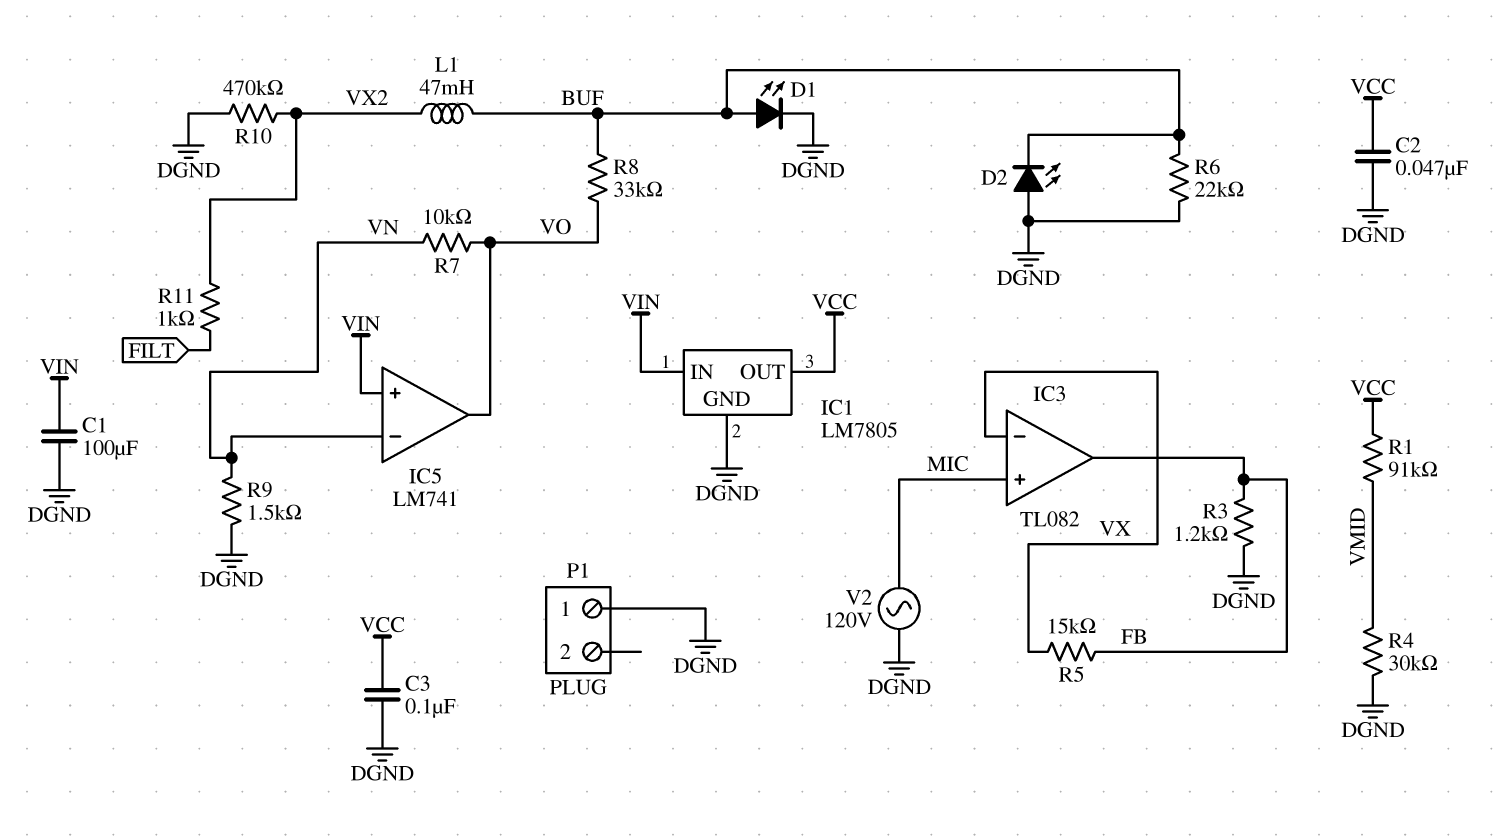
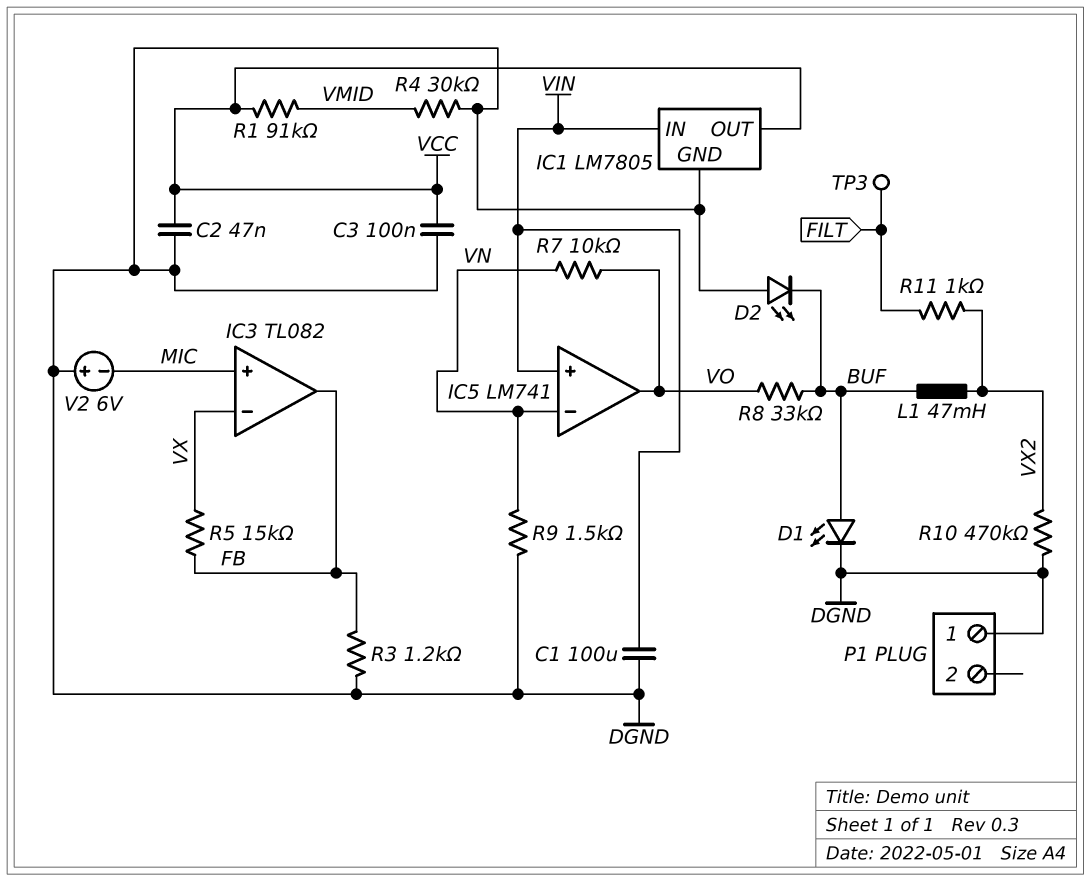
R6: 22k (BUF, DGND) -> none
TP3: none -> test point (FILT)
V2: AC 120V (DGND, MIC) -> 6V (plus DGND, minus MIC)

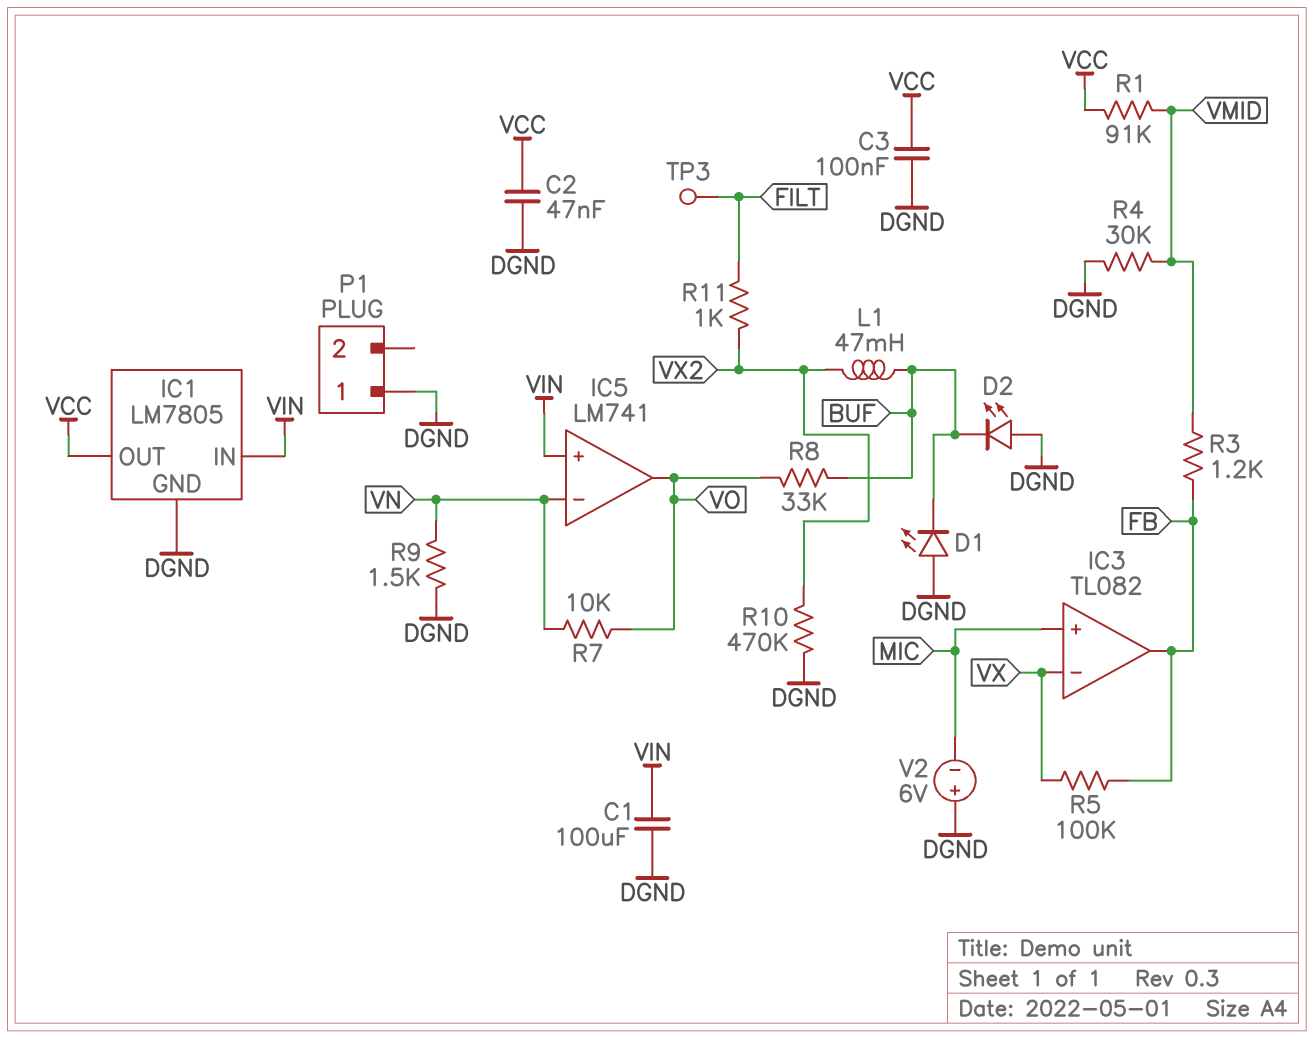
D1: LED (A BUF, K DGND) -> LED (A DGND, K BUF)
R3: 1.2k (DGND, FB) -> 1.2k (FB, VMID)
R5: 15k (FB, VX) -> 100k (FB, VX)

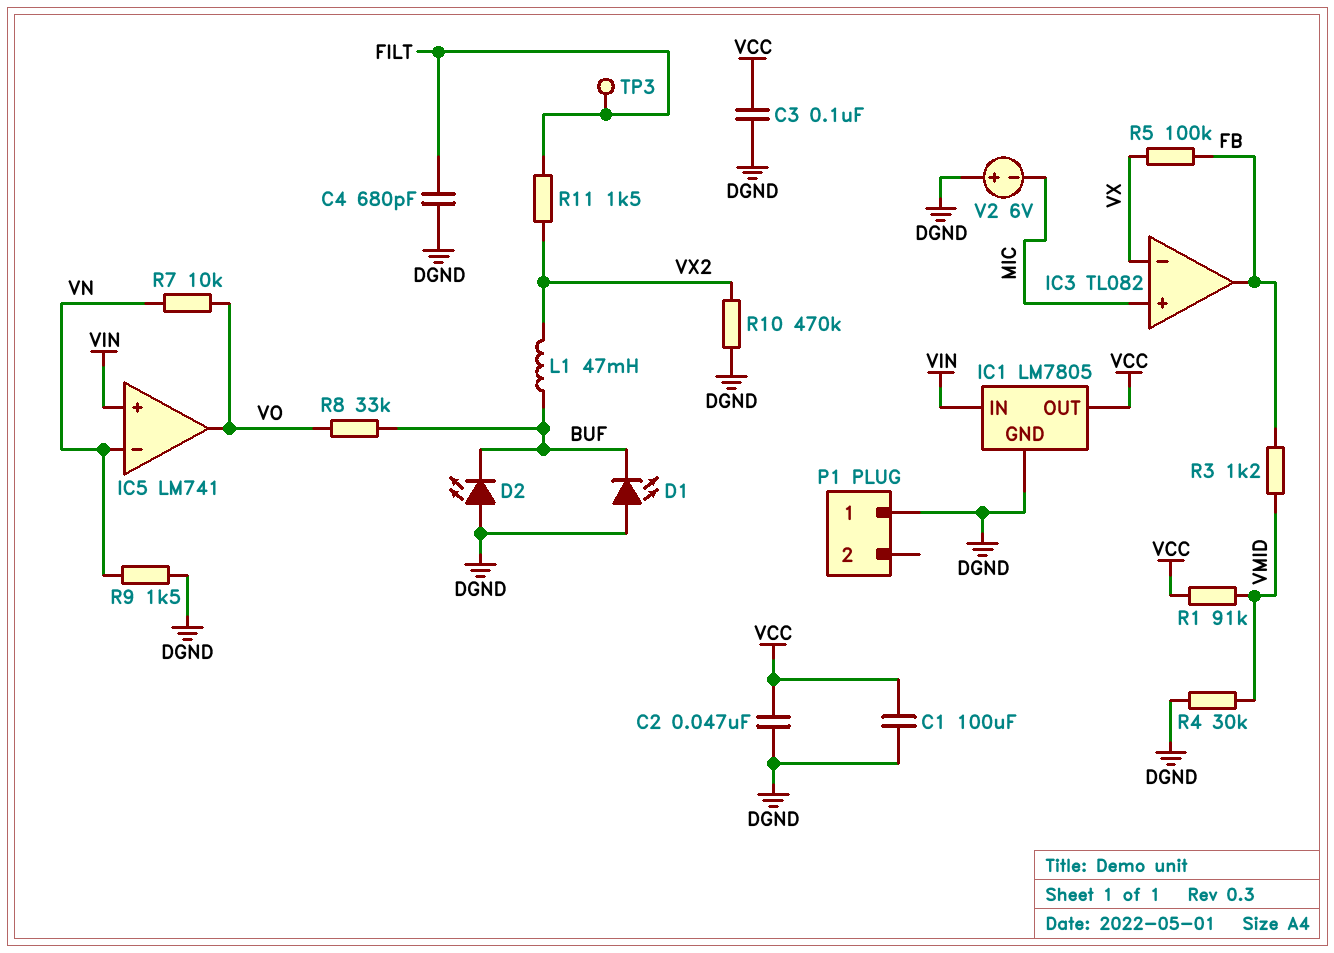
C1: 100uF (DGND, VIN) -> 100uF (DGND, VCC)
C4: none -> 680pF (DGND, FILT)
R11: 1k (FILT, VX2) -> 1.5k (FILT, VX2)

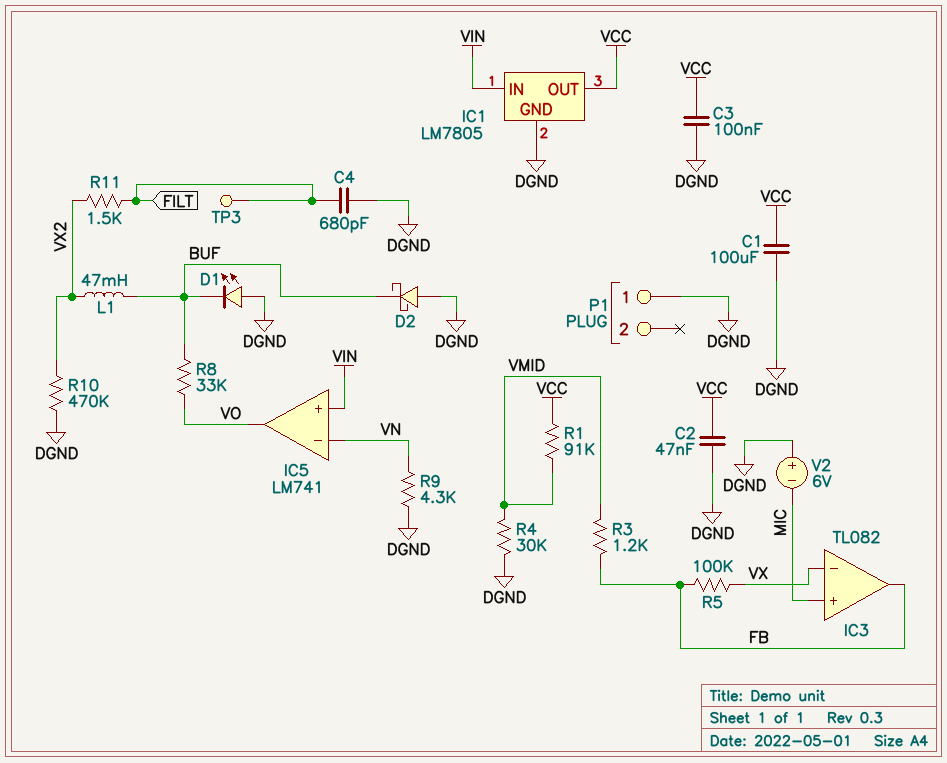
D2: LED (A DGND, K BUF) -> schottky (A DGND, K BUF)
R7: 10k (VN, VO) -> none
R9: 1.5k (DGND, VN) -> 4.3k (DGND, VN)

